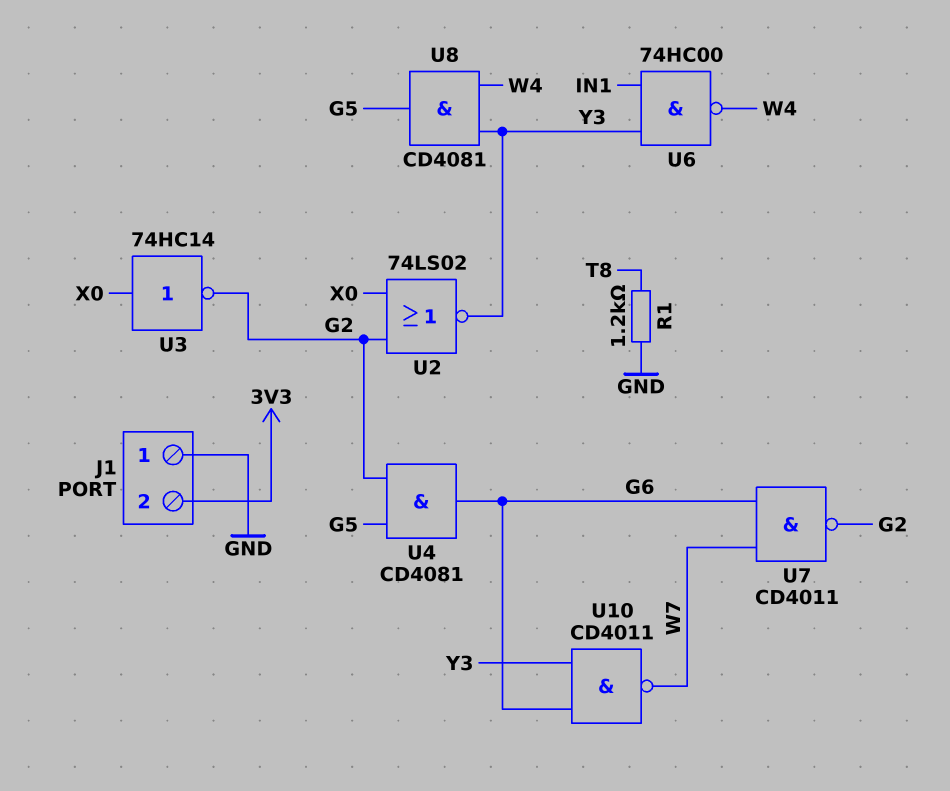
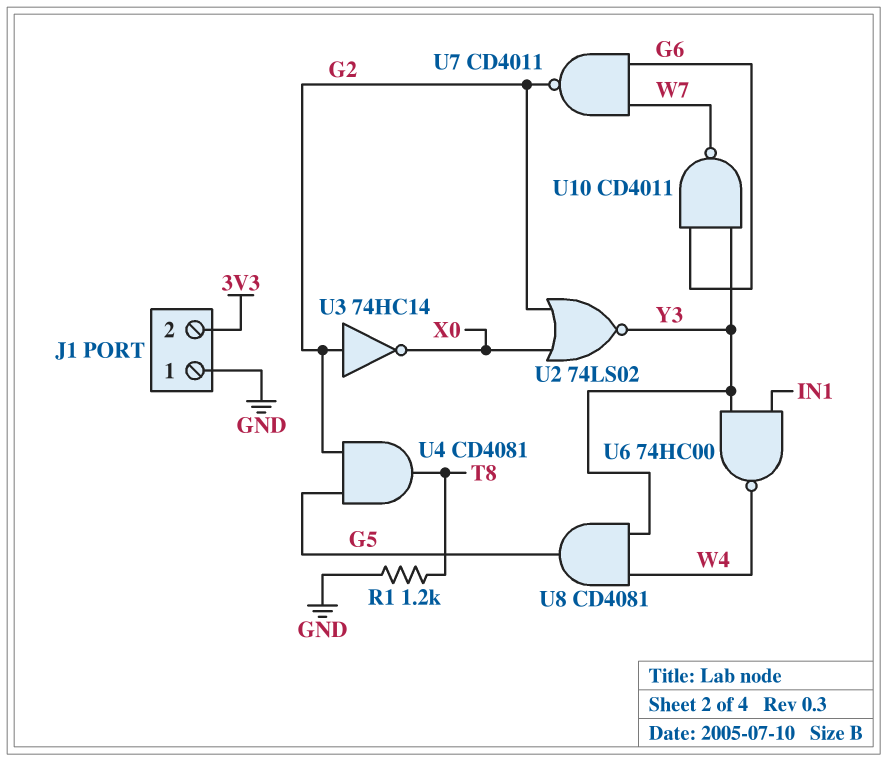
U3: NOT 74HC14 (in X0, out G2) -> NOT 74HC14 (in G2, out X0)
U4: AND CD4081 (in G2, in G5, out G6) -> AND CD4081 (in G2, in G5, out T8)

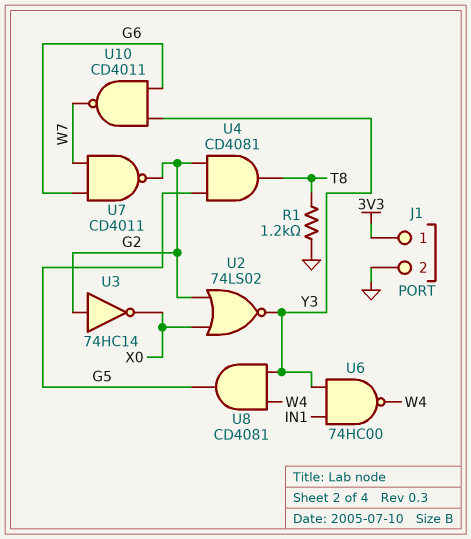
J1 pin 1: GND -> 3V3
J1 pin 2: 3V3 -> GND

